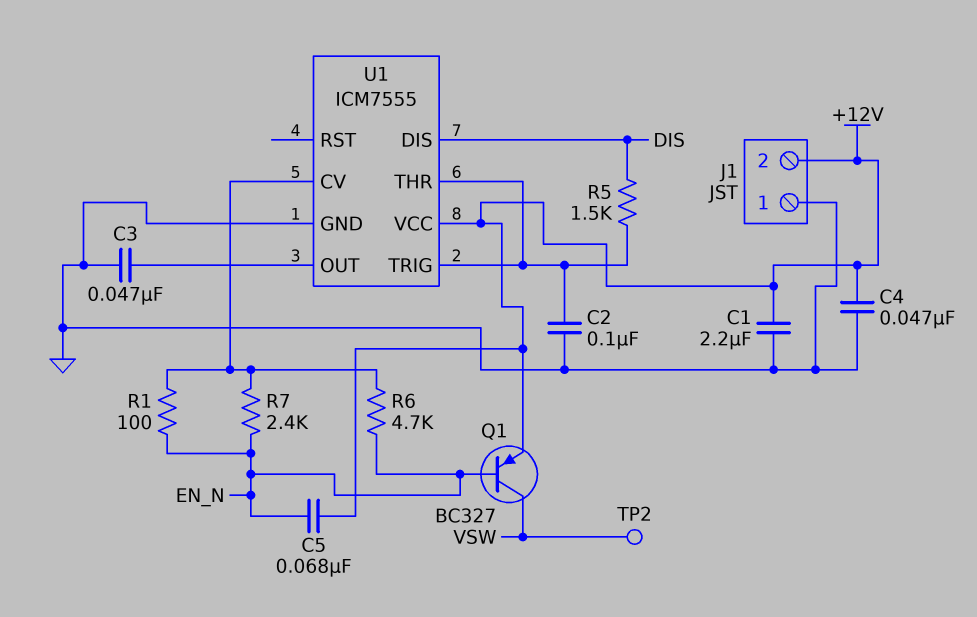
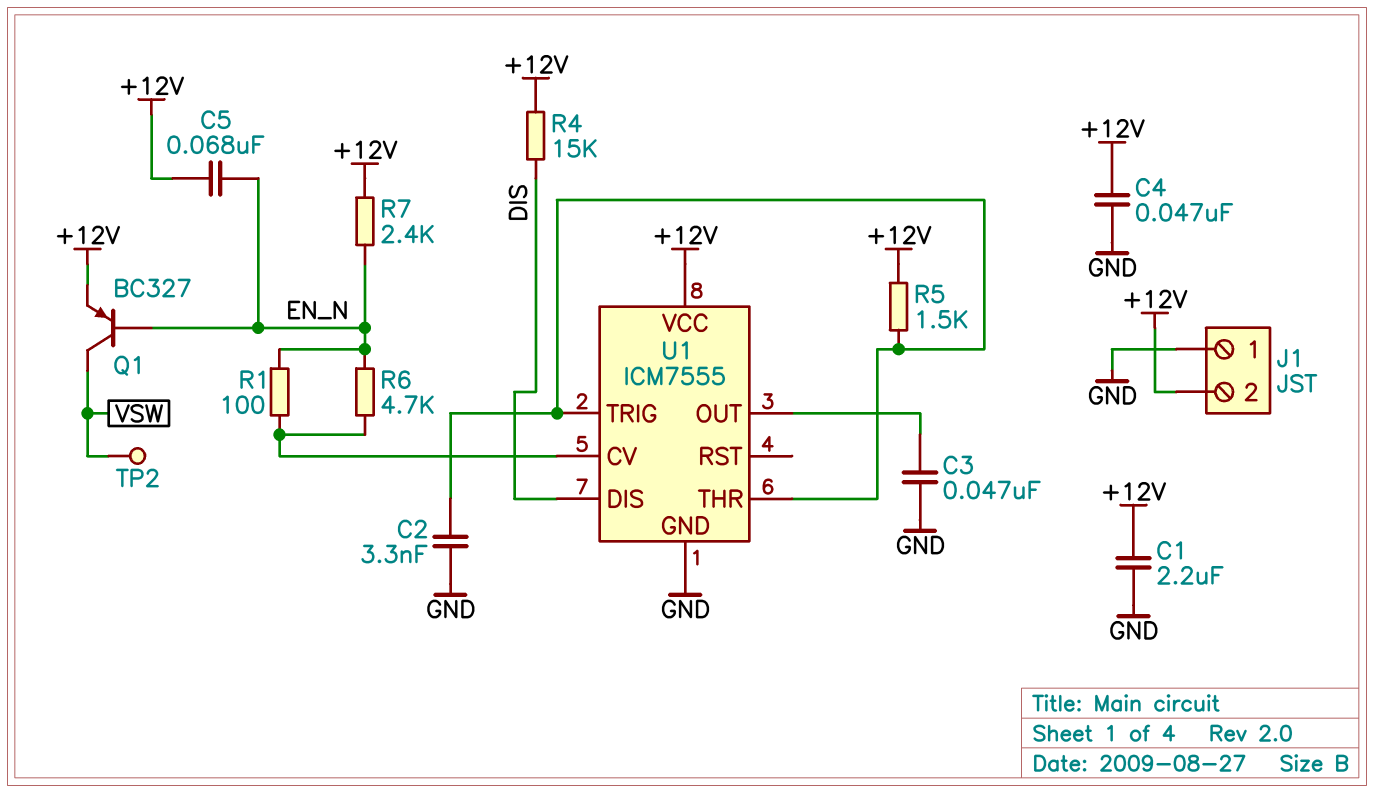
C2: 100nF (GND, U1/THR) -> 3.3nF (GND, U1/THR)
R4: none -> 15k (+12V, DIS)
R5: 1.5k (DIS, U1/THR) -> 1.5k (+12V, U1/THR)
R7: 2.4k (EN_N, U1/CV) -> 2.4k (+12V, EN_N)

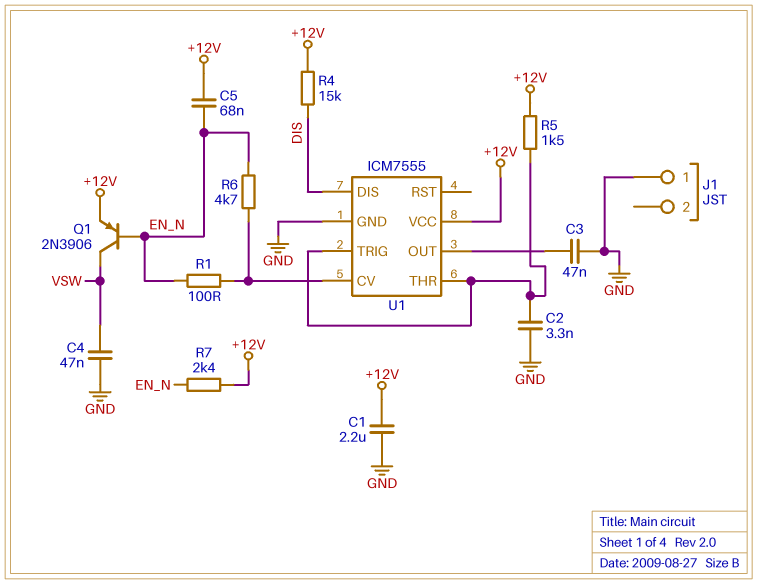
C4: 47nF (+12V, GND) -> 47nF (GND, VSW)
J1 pin 2: +12V -> none
Q1: PNP BC327 (B EN_N, C VSW, E +12V) -> PNP 2N3906 (B EN_N, C VSW, E +12V)
TP2: test point (VSW) -> none

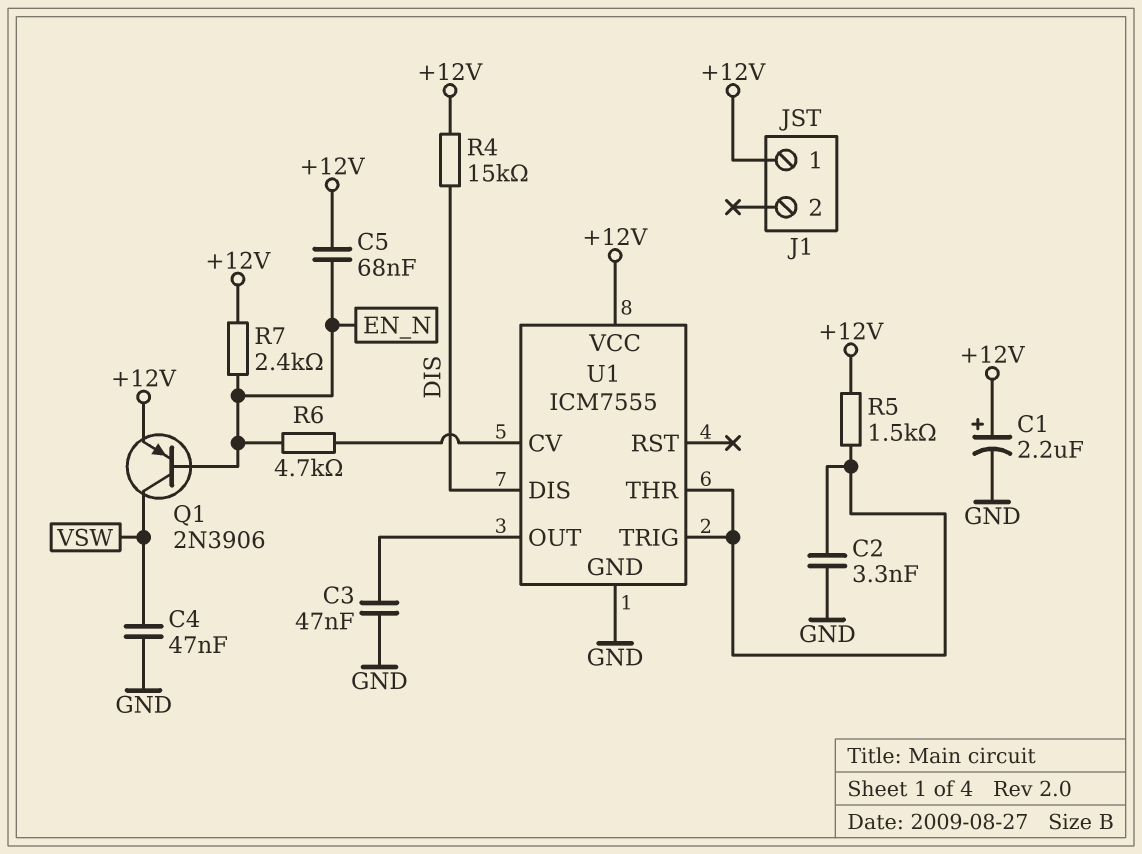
C1: 2.2uF (+12V, GND) -> 2.2uF (plus +12V, minus GND)
J1 pin 1: GND -> +12V
R1: 100 (EN_N, U1/CV) -> none

